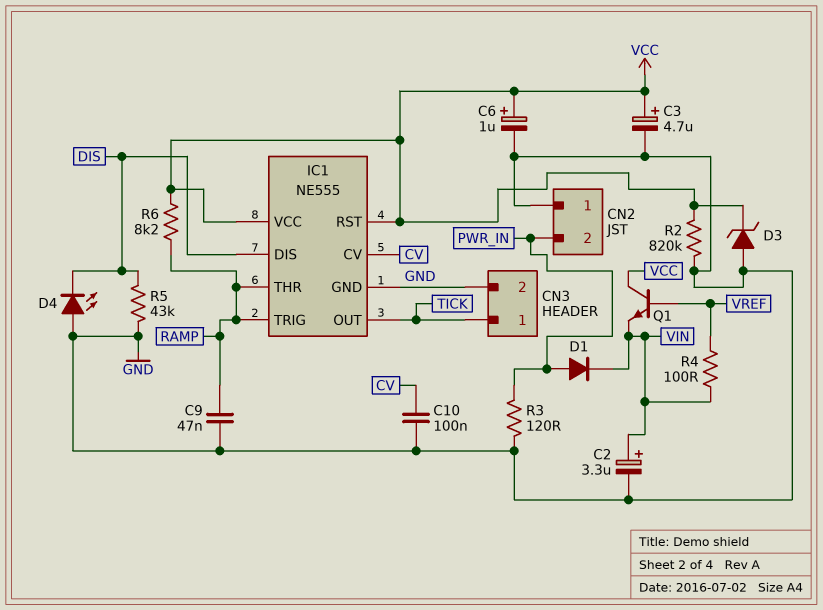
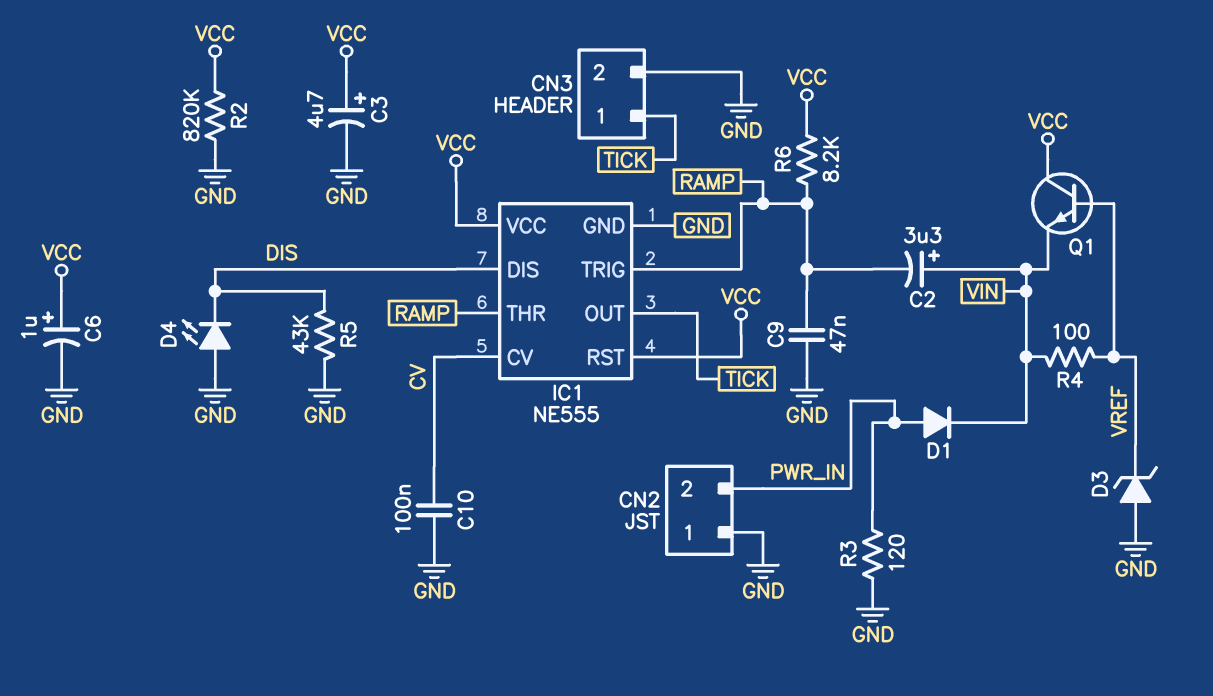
C2: 3.3uF (plus VIN, minus GND) -> 3.3uF (plus VIN, minus RAMP)
D3: zener (A GND, K VCC) -> zener (A GND, K VREF)

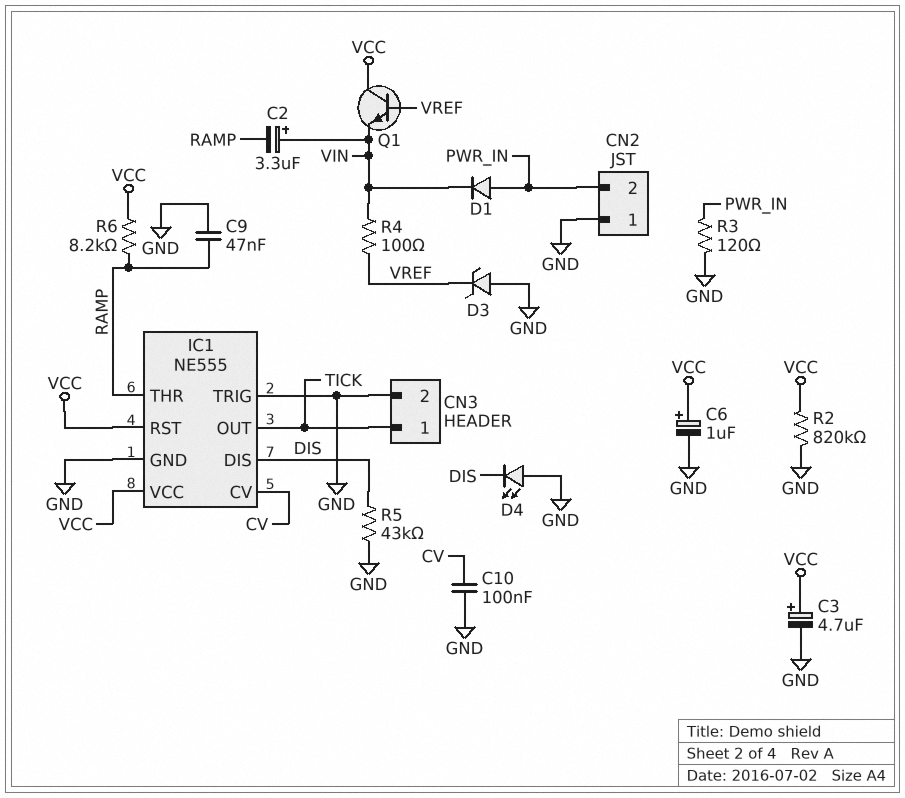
IC1 pin TRIG: RAMP -> GND

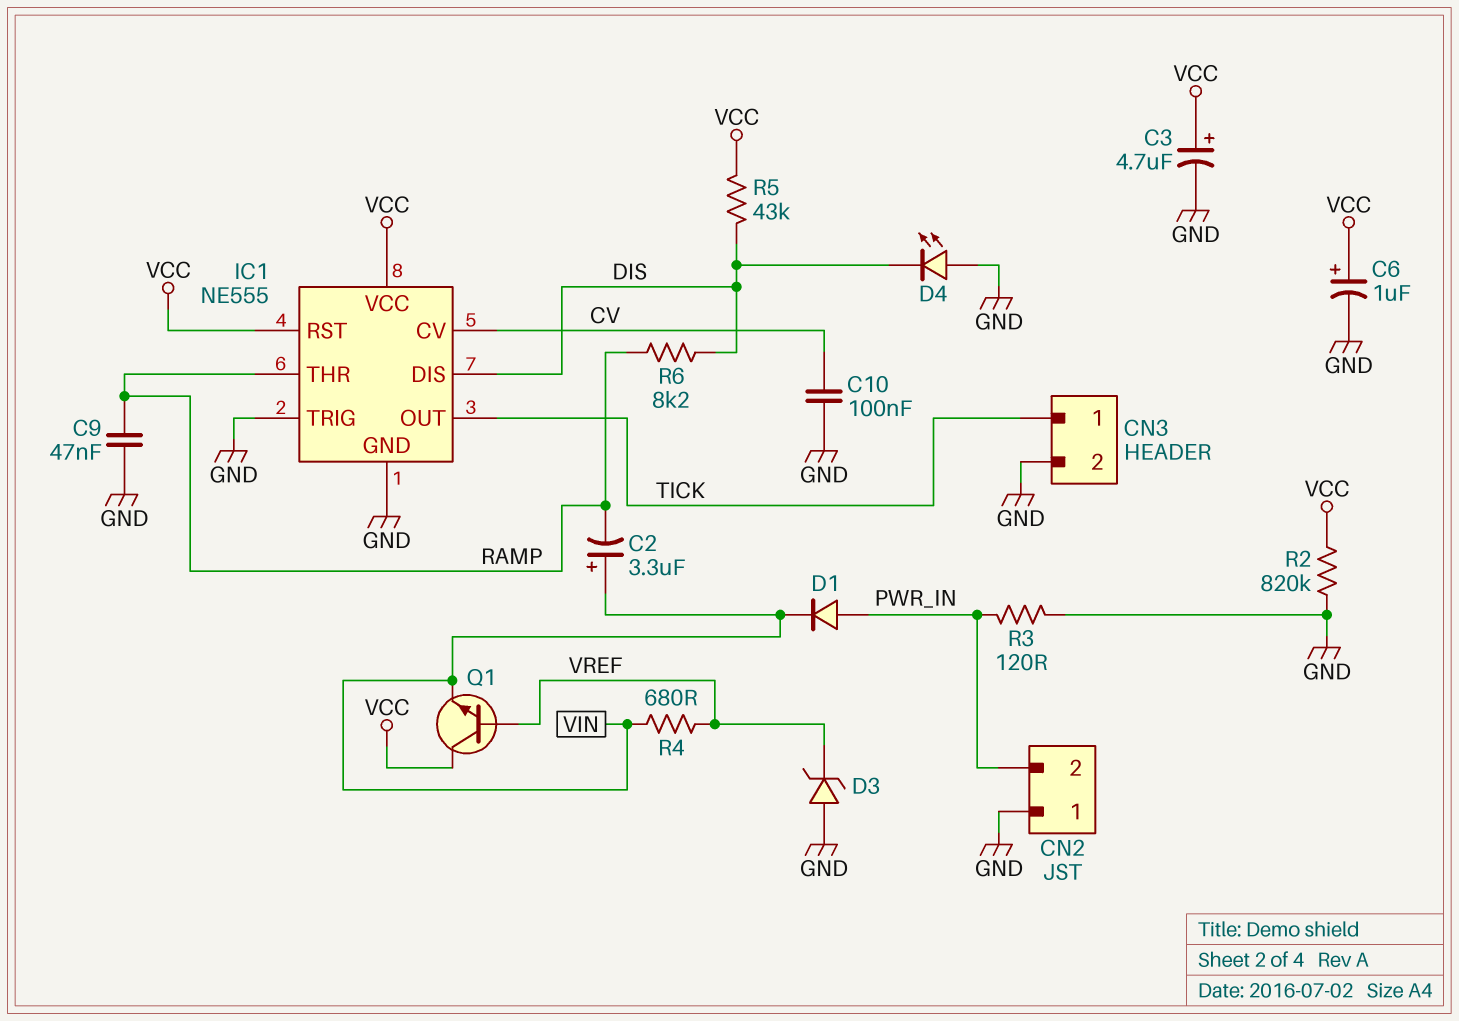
R4: 100 (VIN, VREF) -> 680 (VIN, VREF)
R5: 43k (DIS, GND) -> 43k (DIS, VCC)
R6: 8.2k (RAMP, VCC) -> 8.2k (DIS, RAMP)

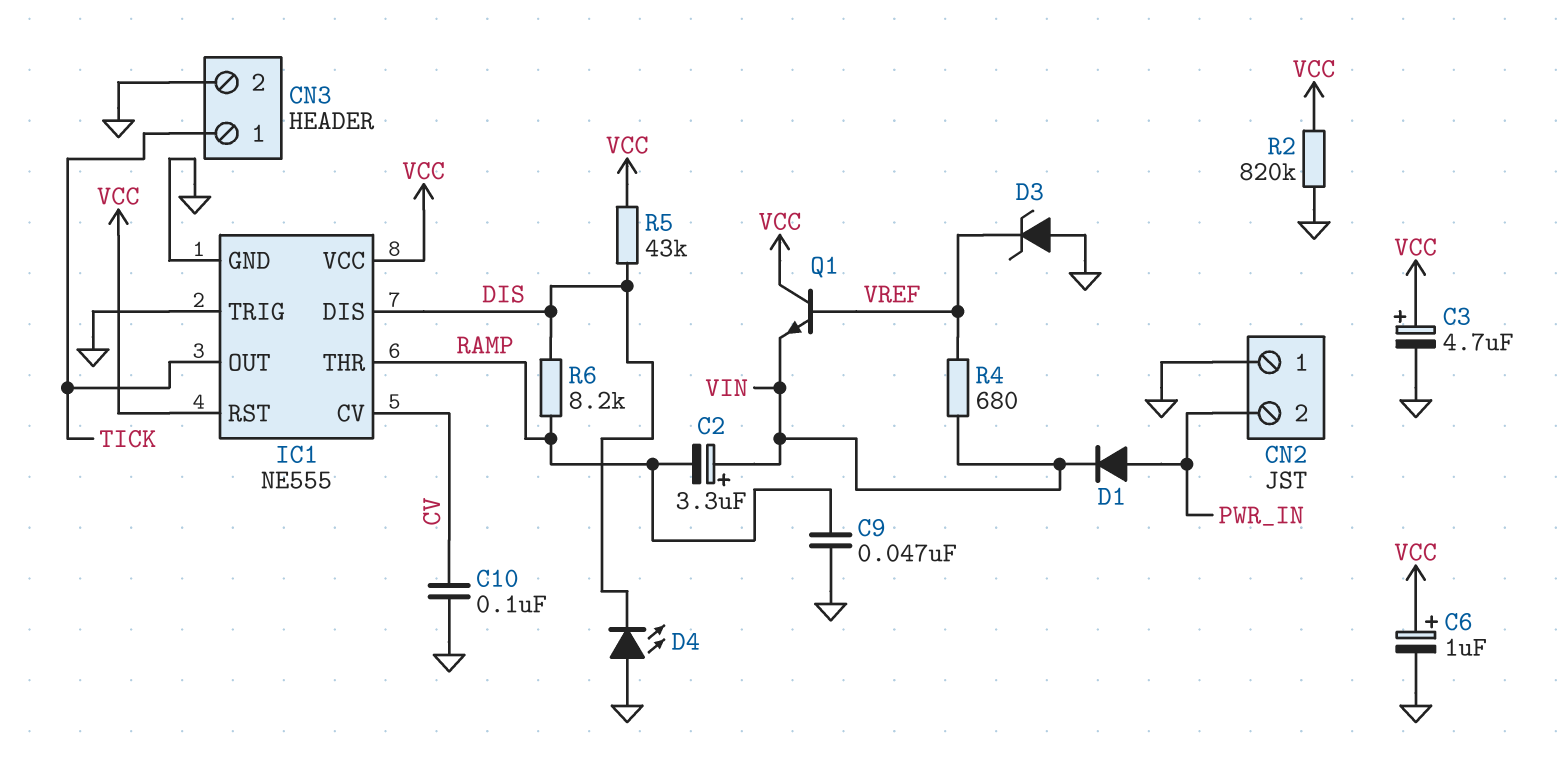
R3: 120 (GND, PWR_IN) -> none

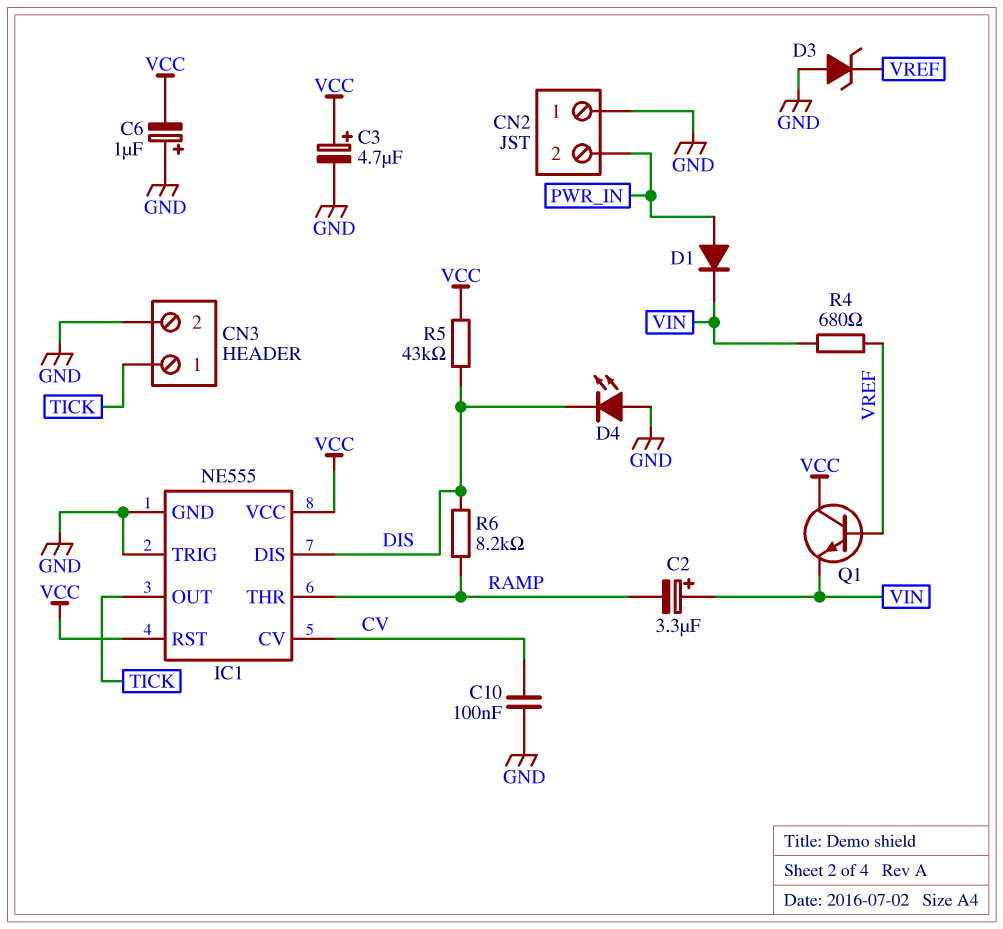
C6: 1uF (plus VCC, minus GND) -> 1uF (plus GND, minus VCC)
C9: 47nF (GND, RAMP) -> none
R2: 820k (GND, VCC) -> none

